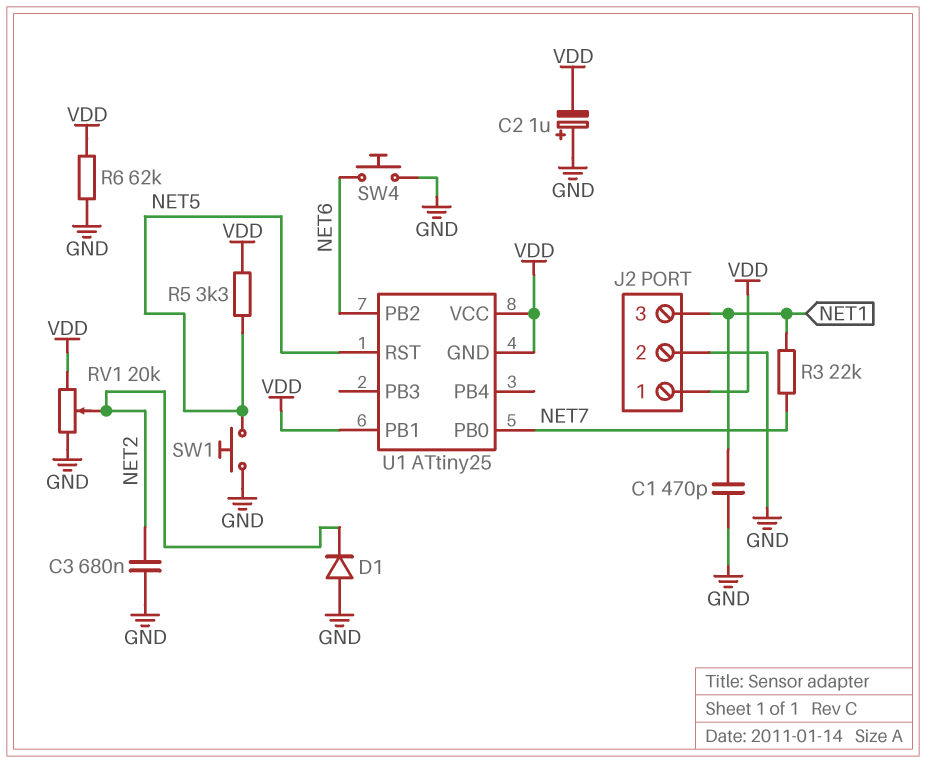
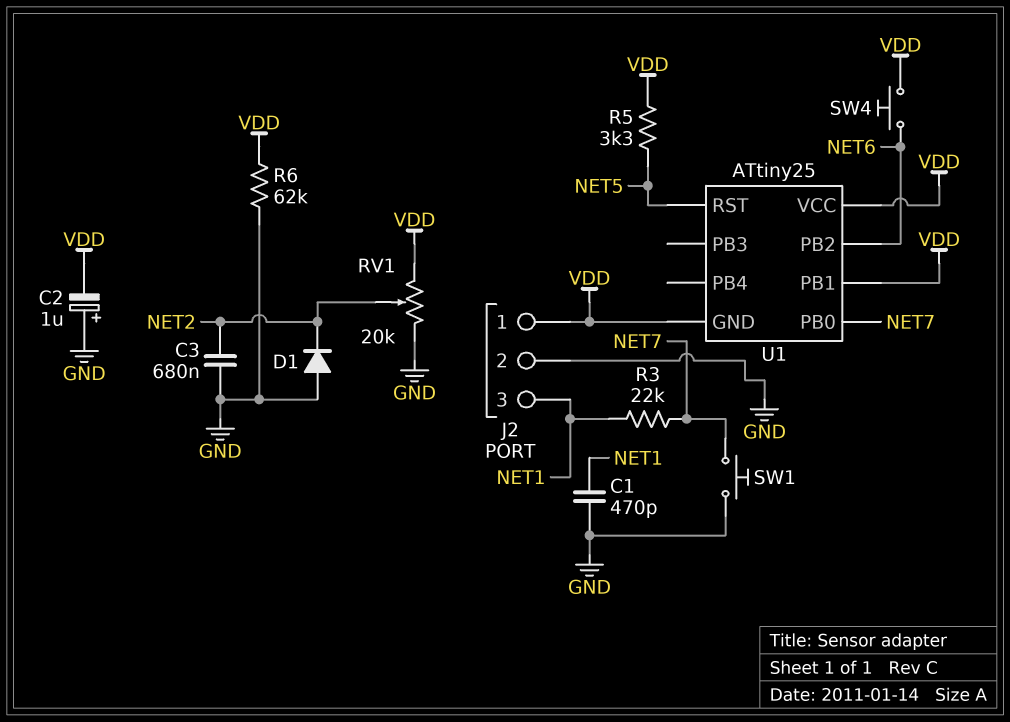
SW1: button (GND, NET5) -> button (GND, NET7)
SW4: button (GND, NET6) -> button (NET6, VDD)

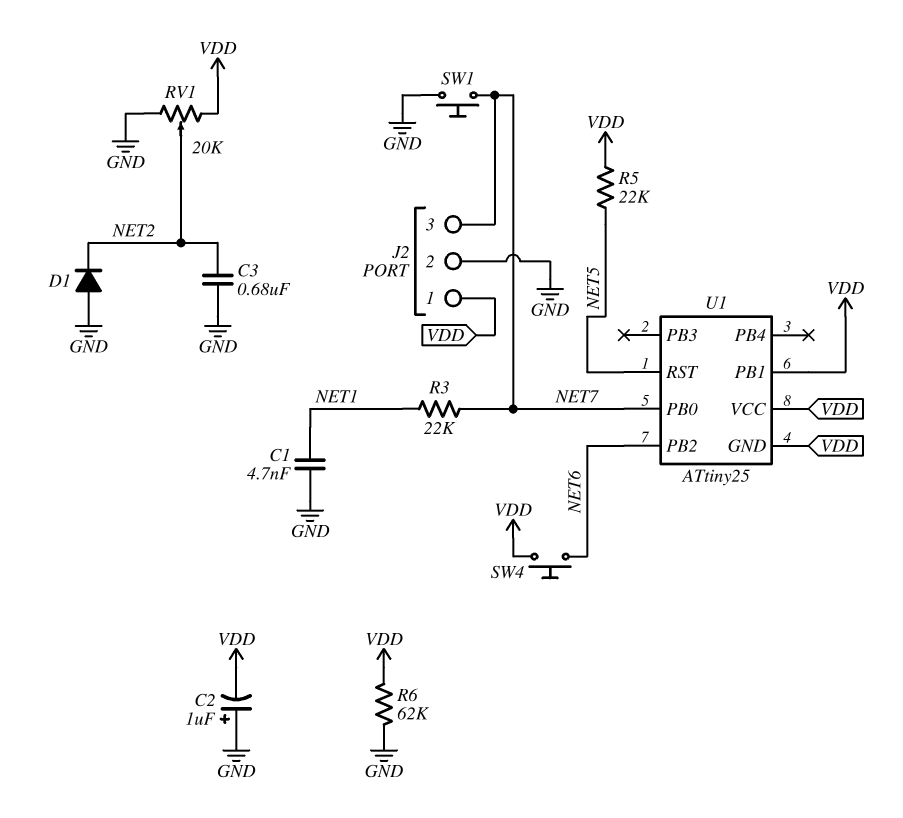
C1: 470pF (GND, NET1) -> 4.7nF (GND, NET1)
J2 pin 3: NET1 -> NET7
R5: 3.3k (NET5, VDD) -> 22k (NET5, VDD)

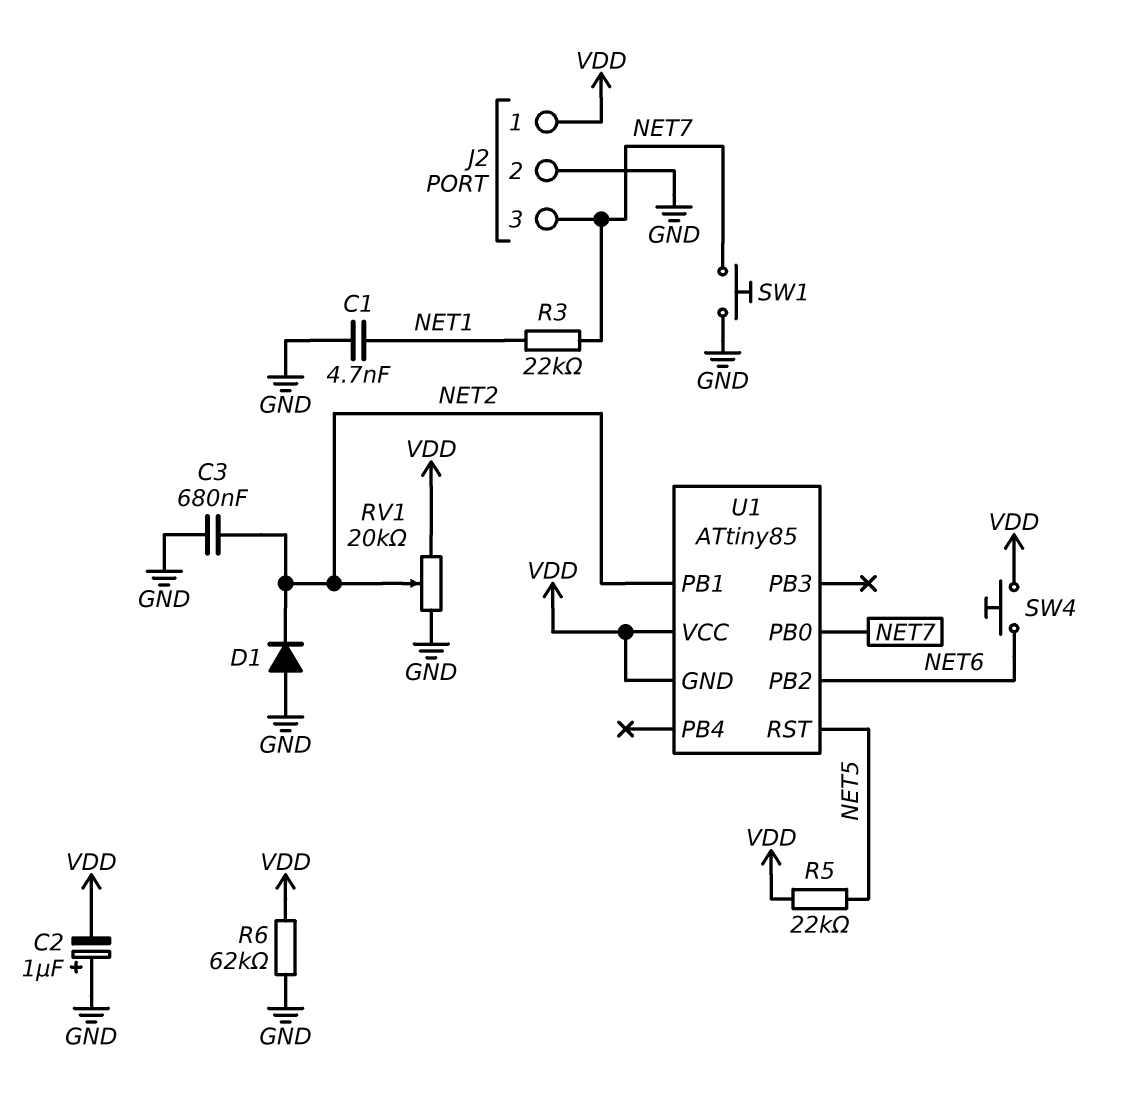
U1: ATtiny25 -> ATtiny85
U1 pin PB1: VDD -> NET2

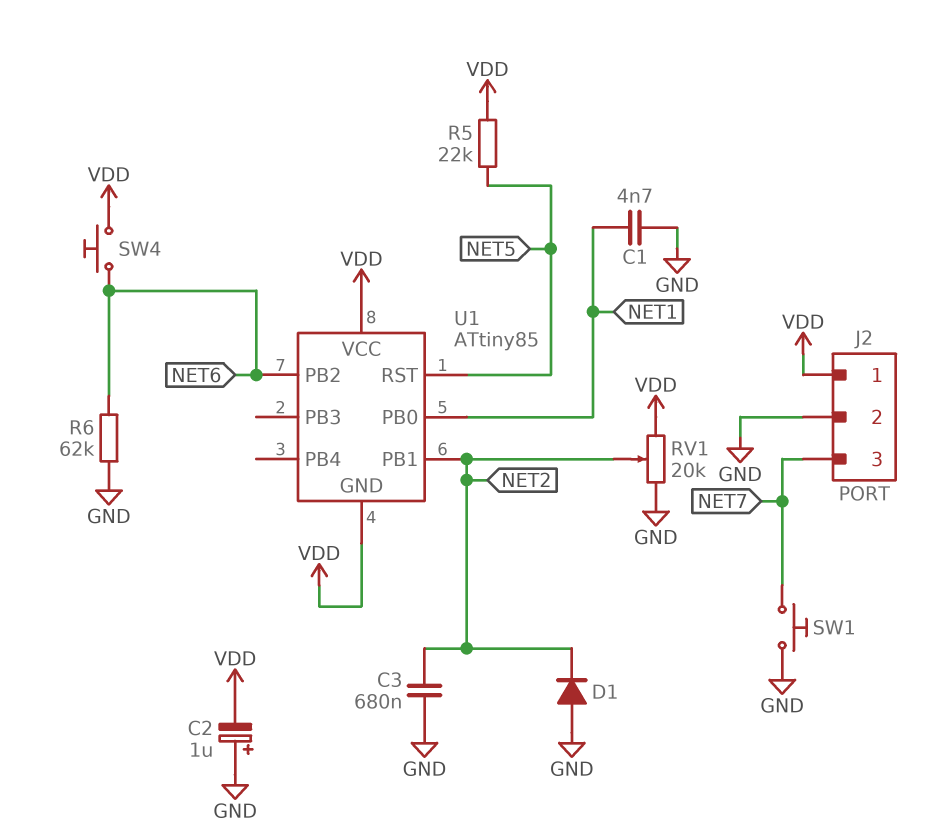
R3: 22k (NET1, NET7) -> none
R6: 62k (GND, VDD) -> 62k (GND, NET6)
U1 pin PB0: NET7 -> NET1

